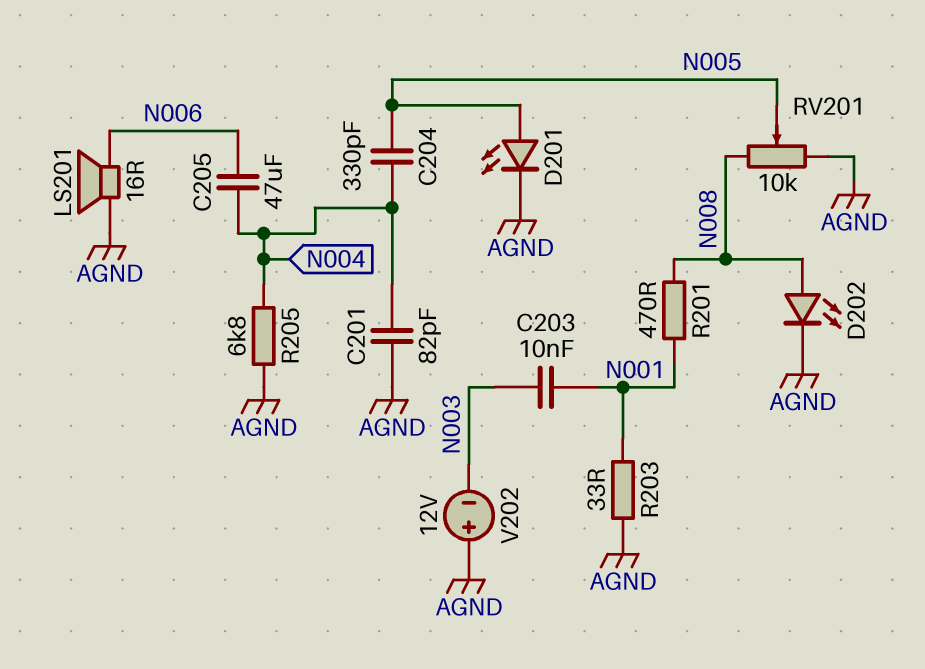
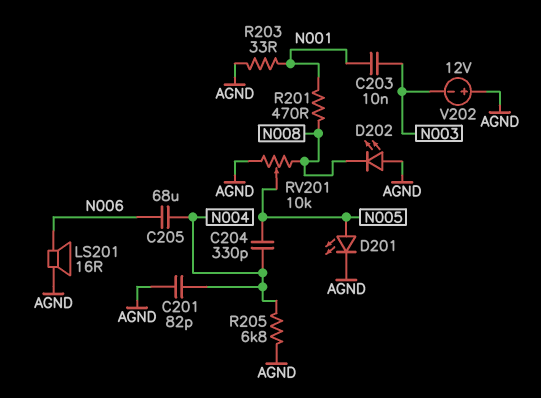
C205: 47uF (N004, N006) -> 68uF (N004, N006)
D202: LED (A N008, K AGND) -> LED (A AGND, K N008)

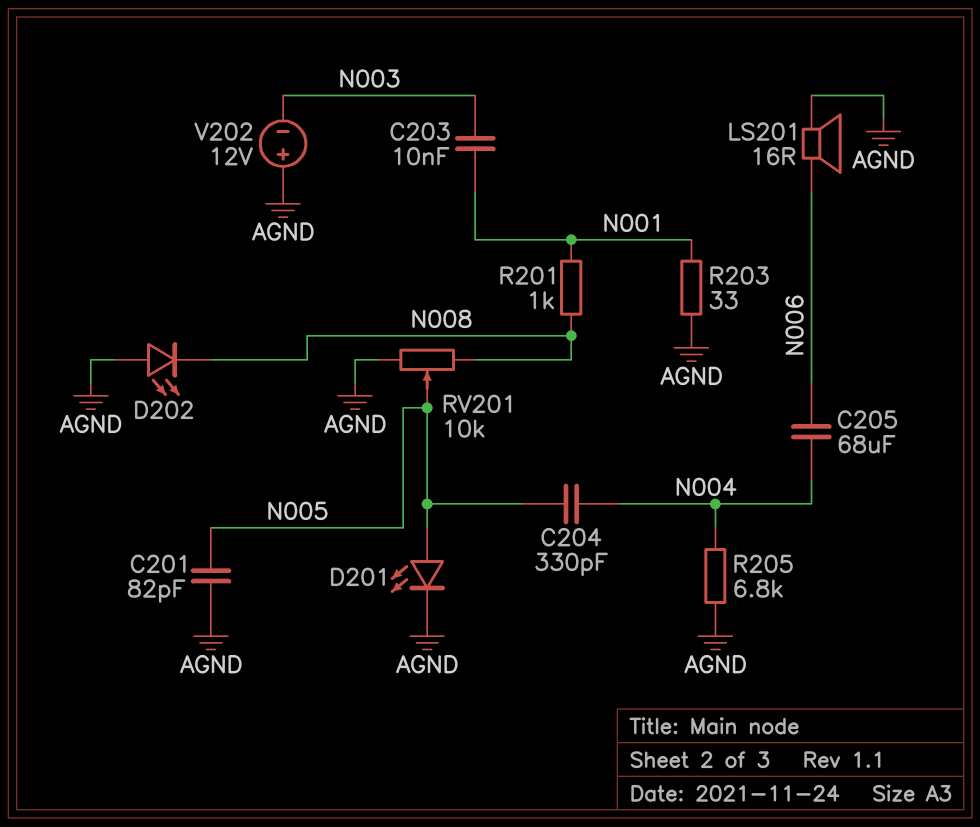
C201: 82pF (AGND, N004) -> 82pF (AGND, N005)
R201: 470 (N001, N008) -> 1k (N001, N008)

